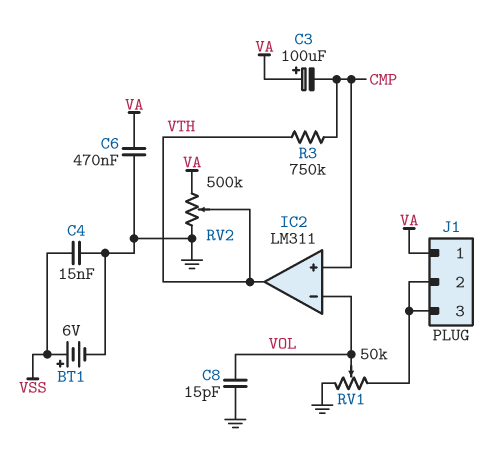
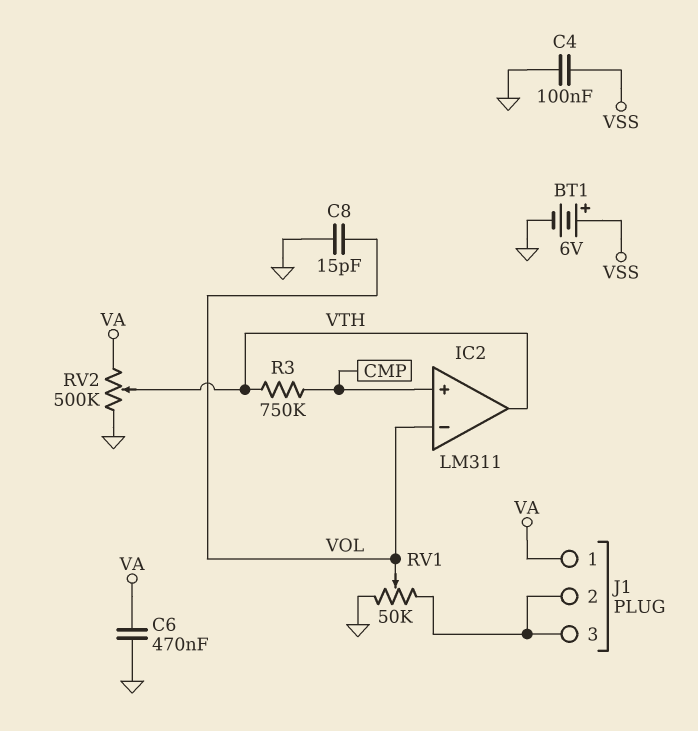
C3: 100uF (plus VA, minus CMP) -> none
C4: 15nF (GND, VSS) -> 100nF (GND, VSS)

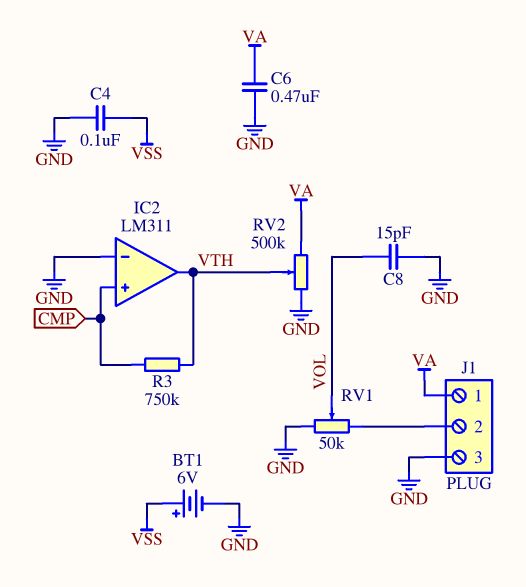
IC2 pin in-: VOL -> GND
J1 pin 3: J1/2 -> GND

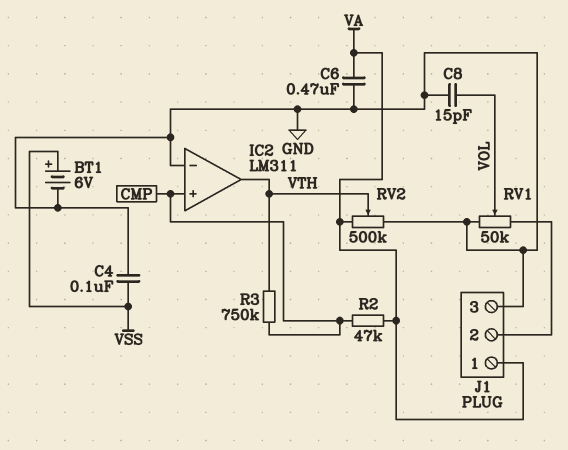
R2: none -> 47k (CMP, VA)

